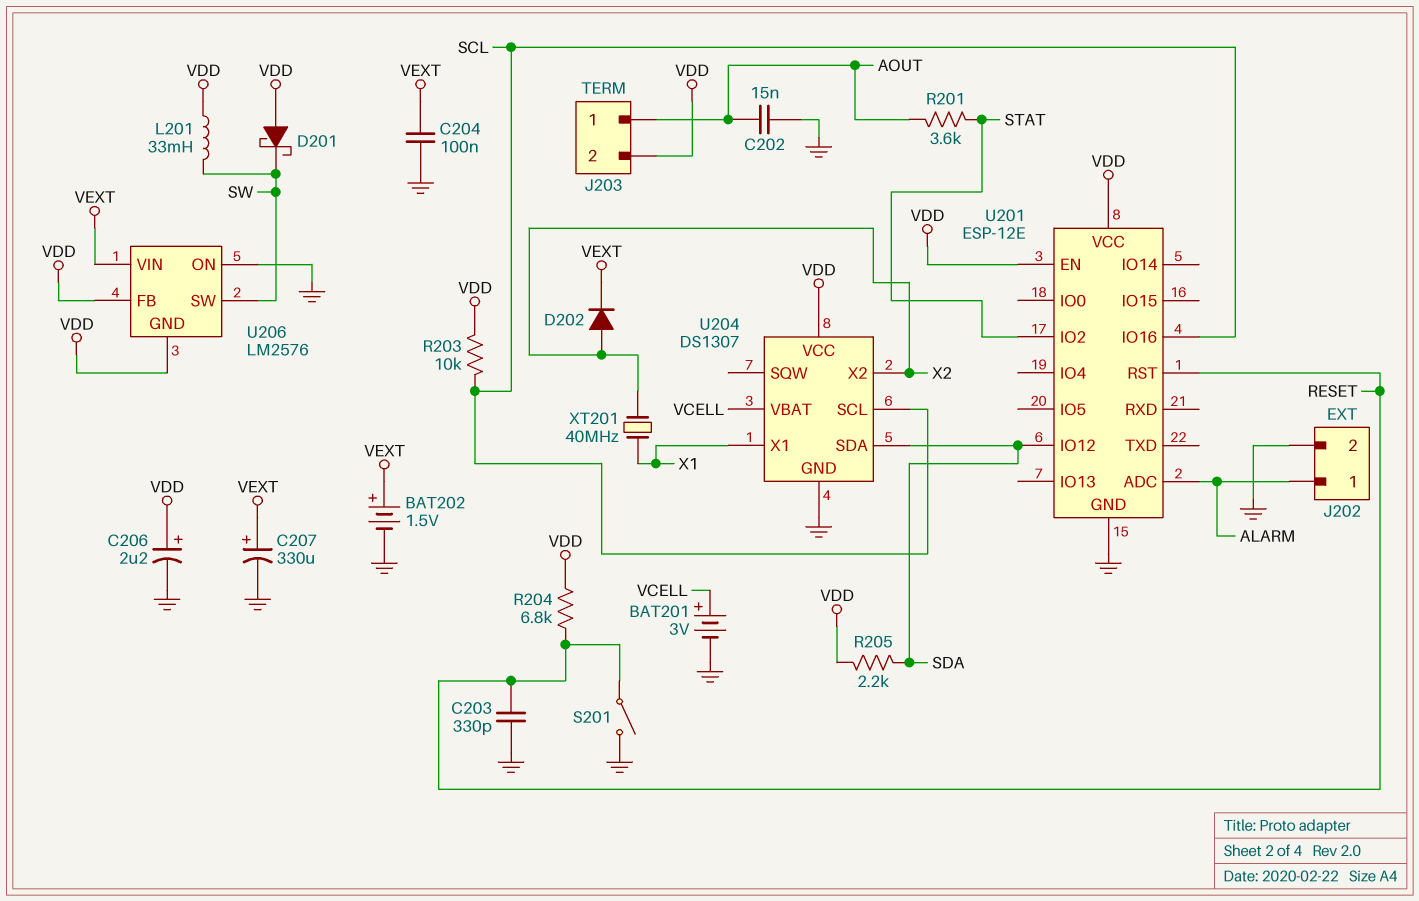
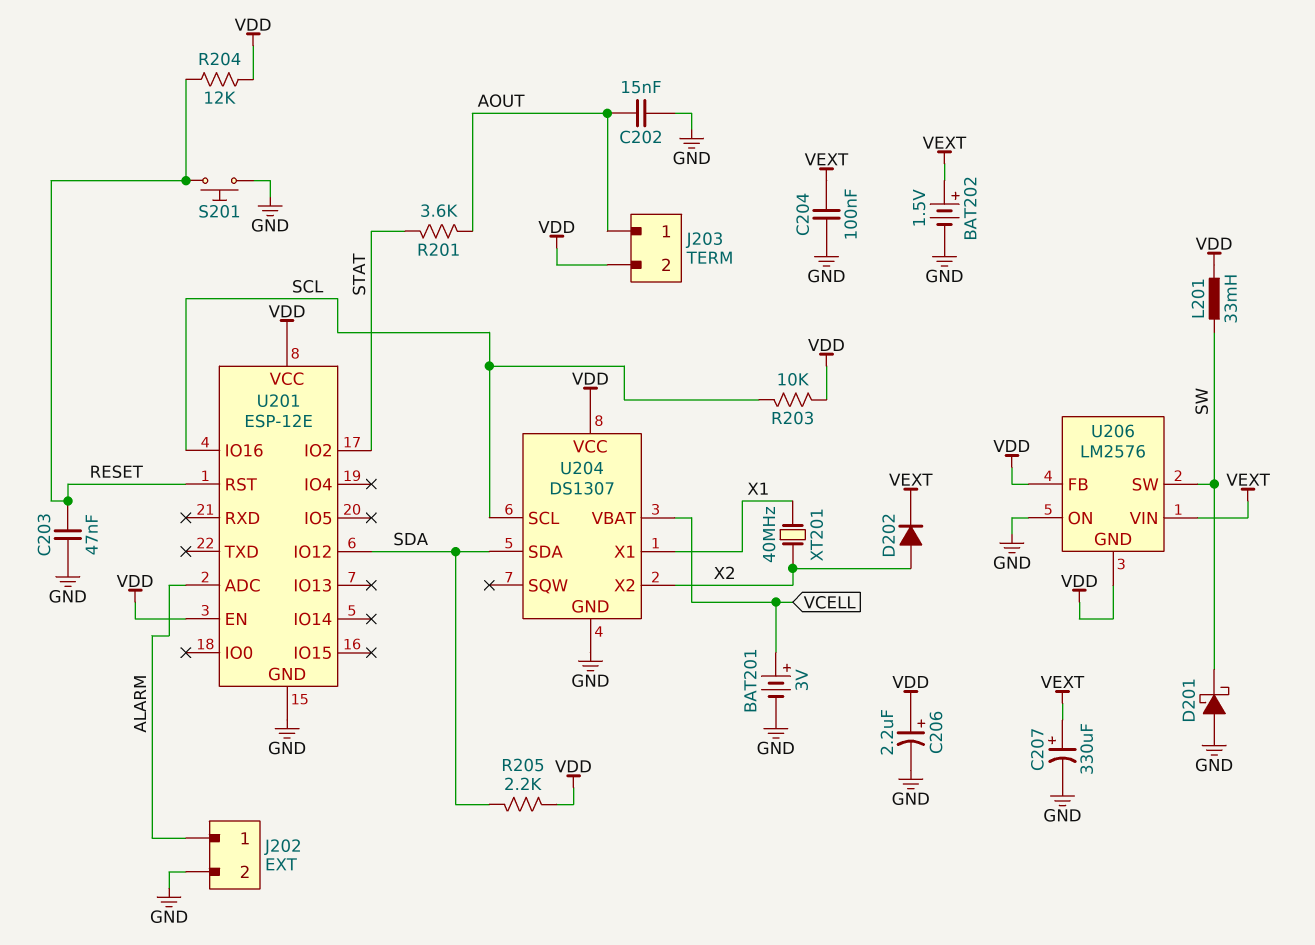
C203: 330pF (GND, RESET) -> 47nF (GND, RESET)
D201: schottky (A VDD, K SW) -> schottky (A GND, K SW)
R204: 6.8k (RESET, VDD) -> 12k (RESET, VDD)
S201: switch (GND, RESET) -> button (GND, RESET)

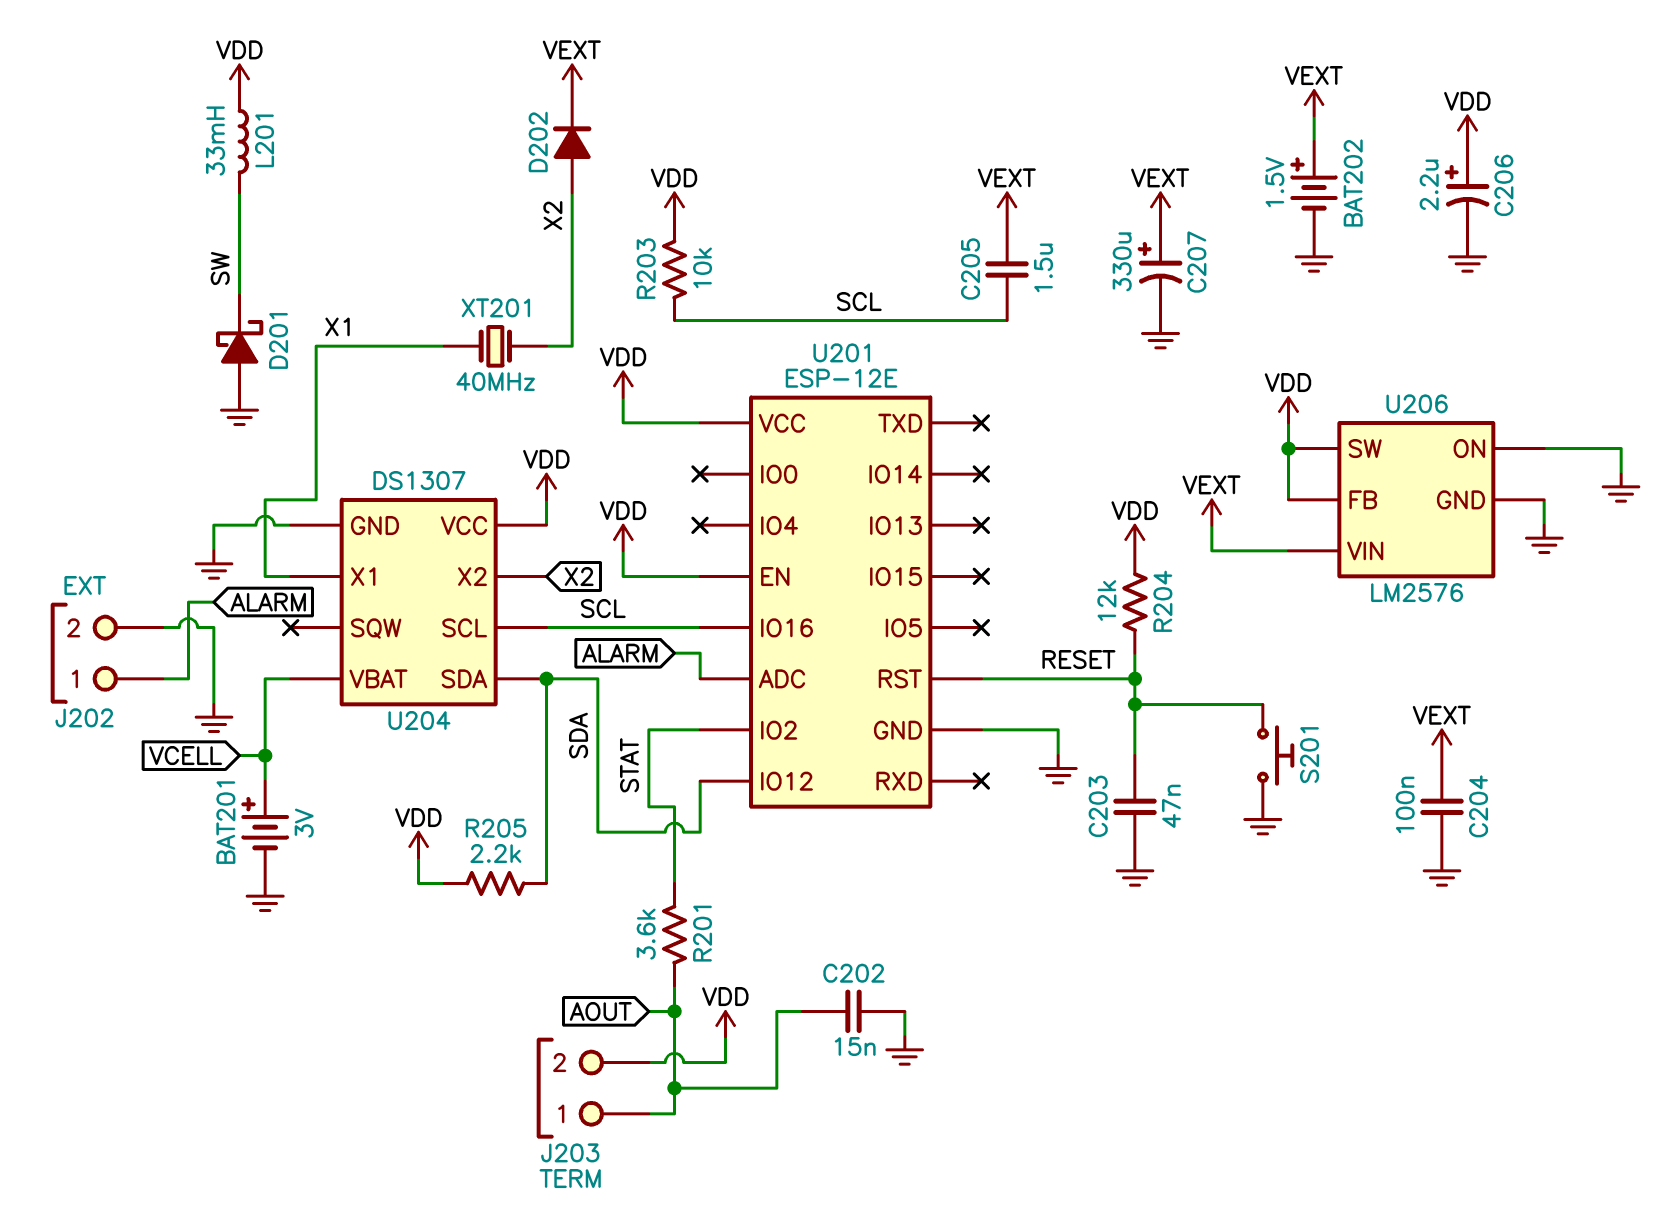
C205: none -> 1.5uF (SCL, VEXT)
U206 pin GND: VDD -> GND
U206 pin SW: SW -> VDD

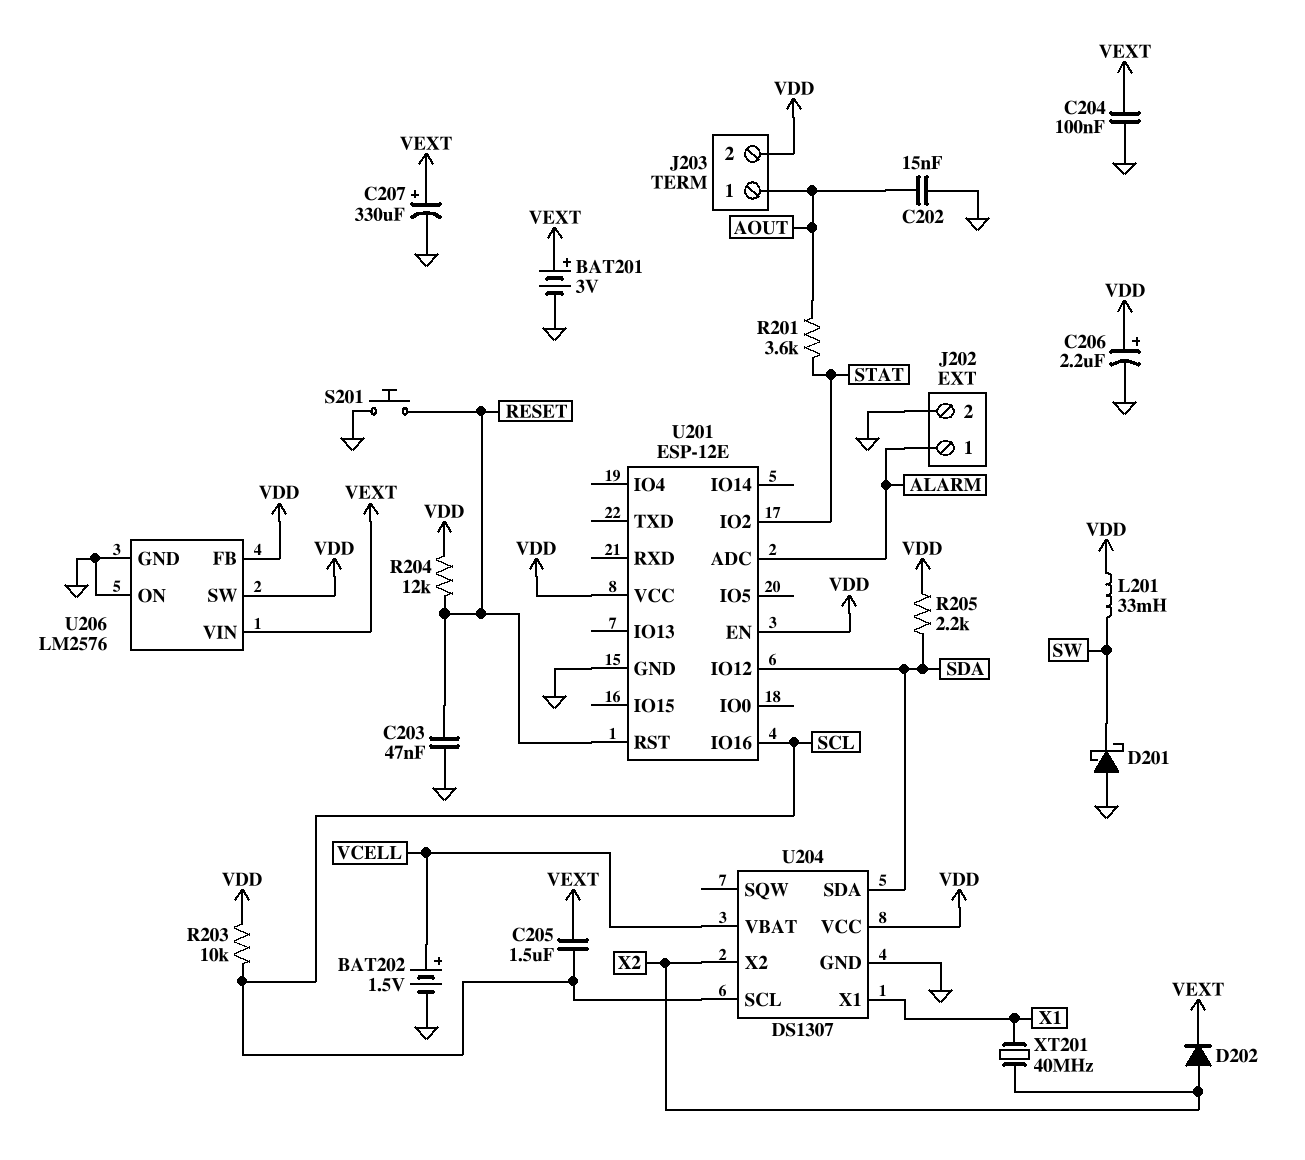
BAT201: 3V (plus VCELL, minus GND) -> 3V (plus VEXT, minus GND)
BAT202: 1.5V (plus VEXT, minus GND) -> 1.5V (plus VCELL, minus GND)

